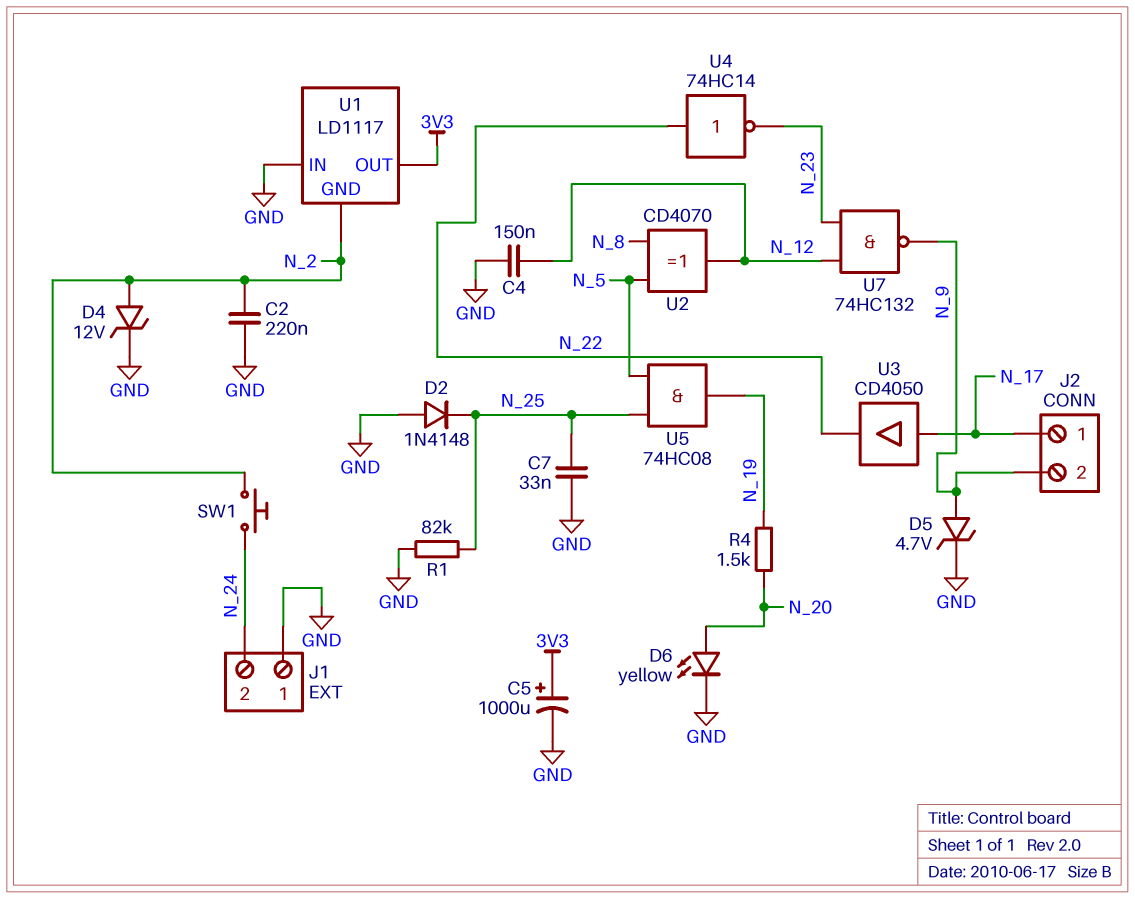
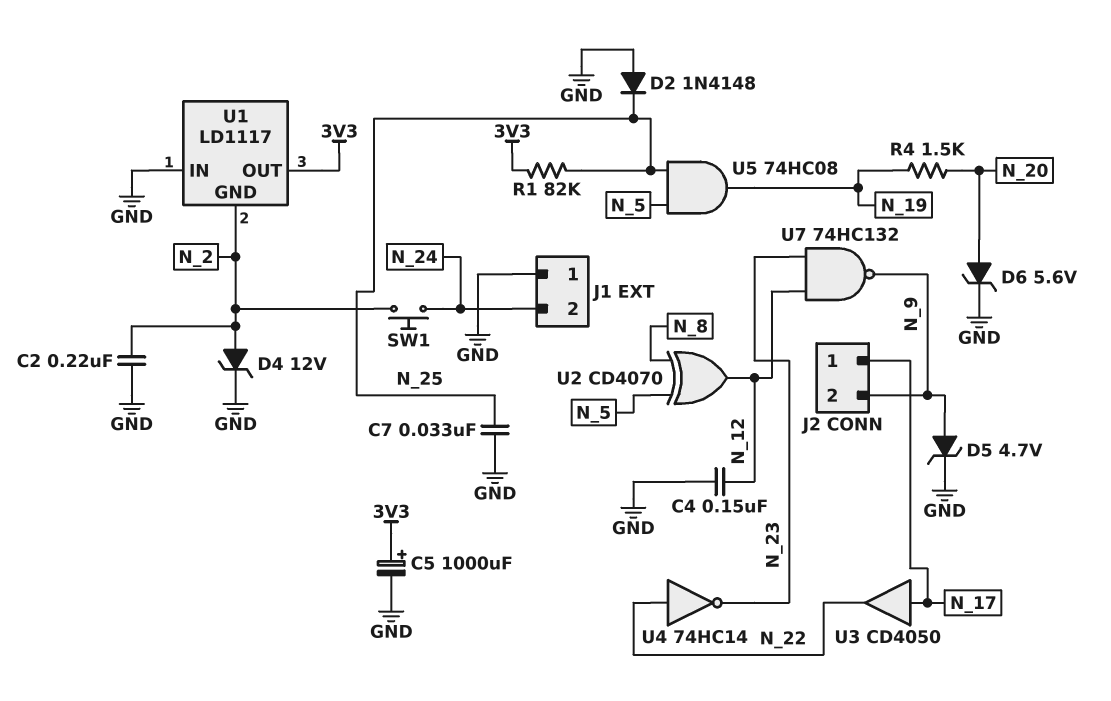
D6: LED yellow (A N_20, K GND) -> zener 5.6V (A N_20, K GND)
R1: 82k (GND, N_25) -> 82k (3V3, N_25)

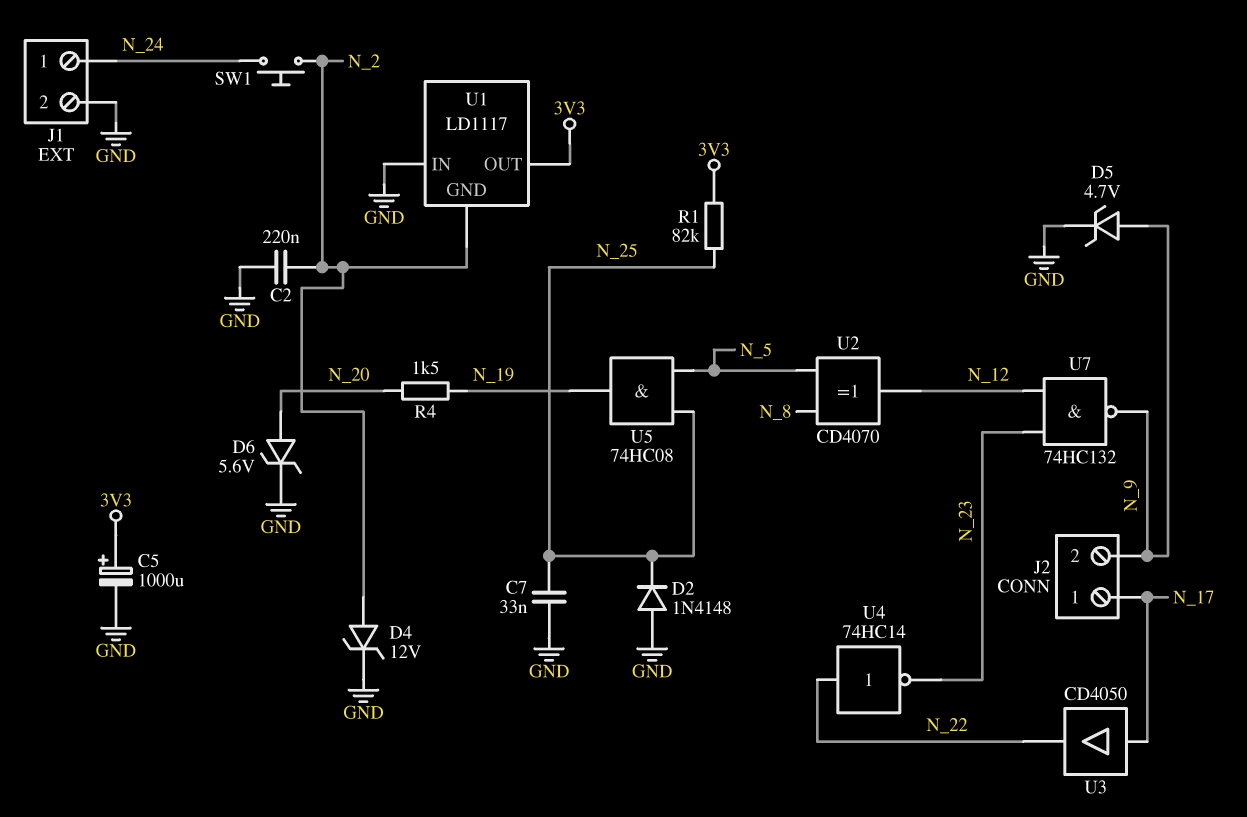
C4: 150nF (GND, N_12) -> none
J1 pin 1: GND -> N_24
J1 pin 2: N_24 -> GND

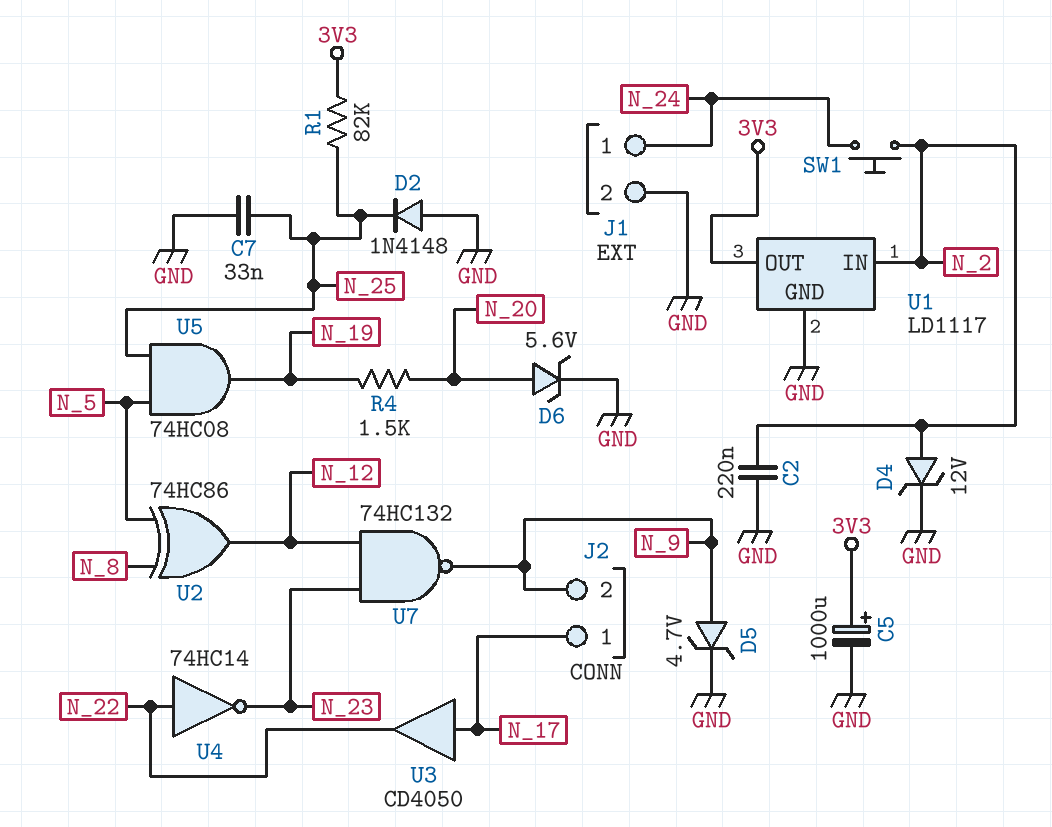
U1 pin GND: N_2 -> GND
U1 pin IN: GND -> N_2
U2: XOR CD4070 (in N_5, in N_8, out N_12) -> XOR 74HC86 (in N_5, in N_8, out N_12)

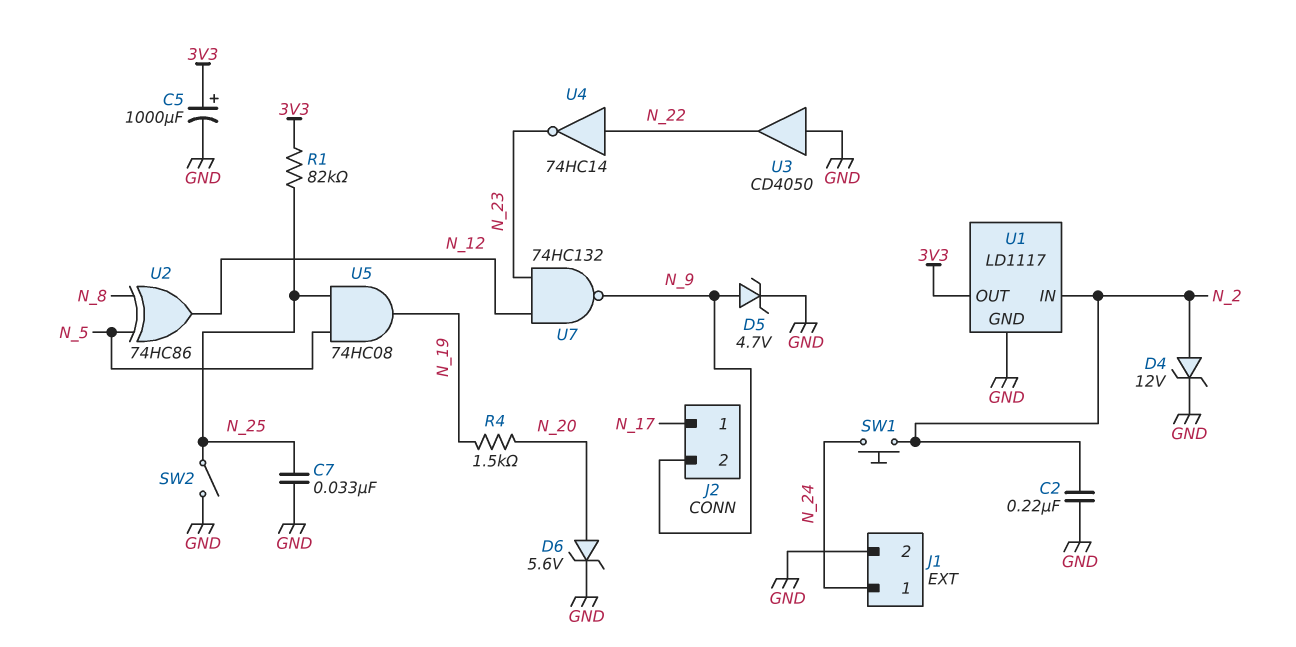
D2: diode 1N4148 (A GND, K N_25) -> none
SW2: none -> switch (GND, N_25)
U3: buffer CD4050 (in N_17, out N_22) -> buffer CD4050 (in GND, out N_22)

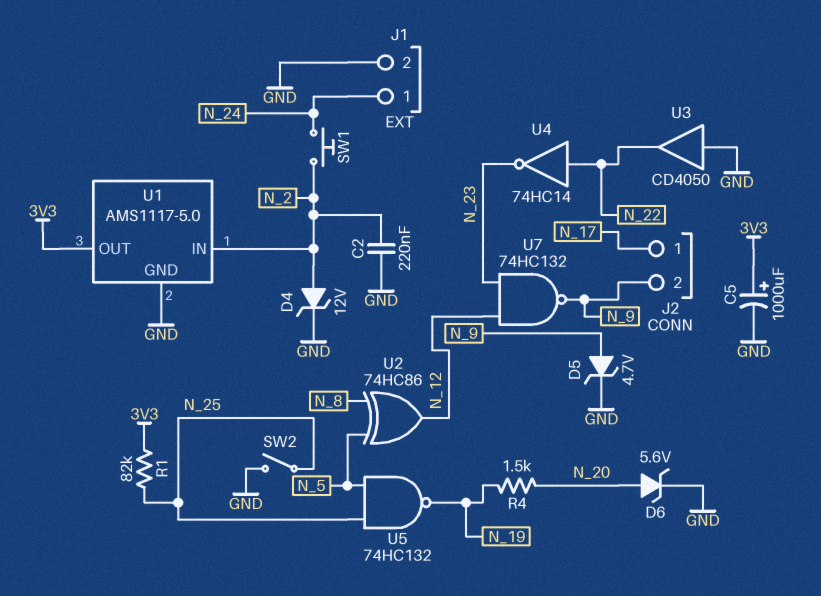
C7: 33nF (GND, N_25) -> none
U1: LD1117 -> AMS1117-5.0
U5: AND 74HC08 (in N_5, in N_25, out N_19) -> NAND 74HC132 (in N_5, in N_25, out N_19)

